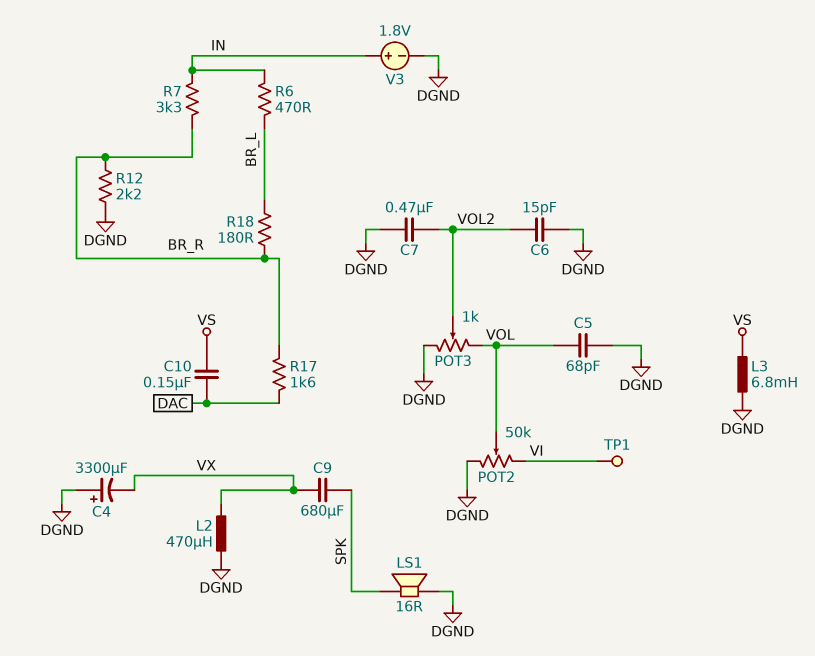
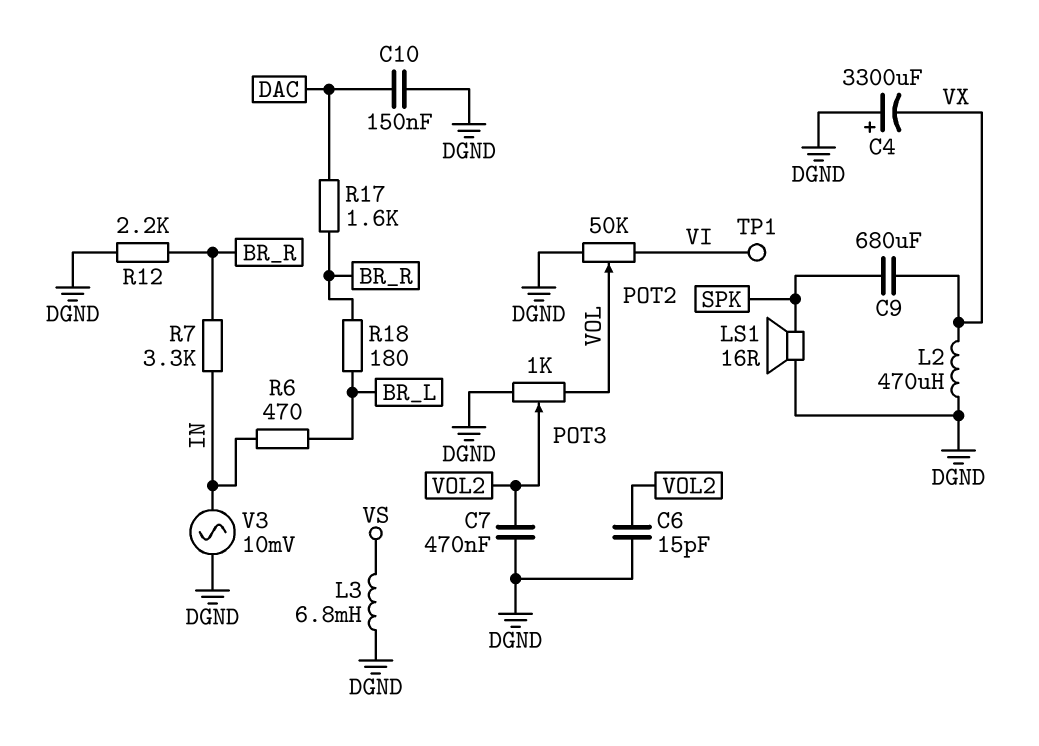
C5: 68pF (DGND, VOL) -> none
C10: 150nF (DAC, VS) -> 150nF (DAC, DGND)
V3: 1.8V (plus IN, minus DGND) -> AC 10mV (DGND, IN)

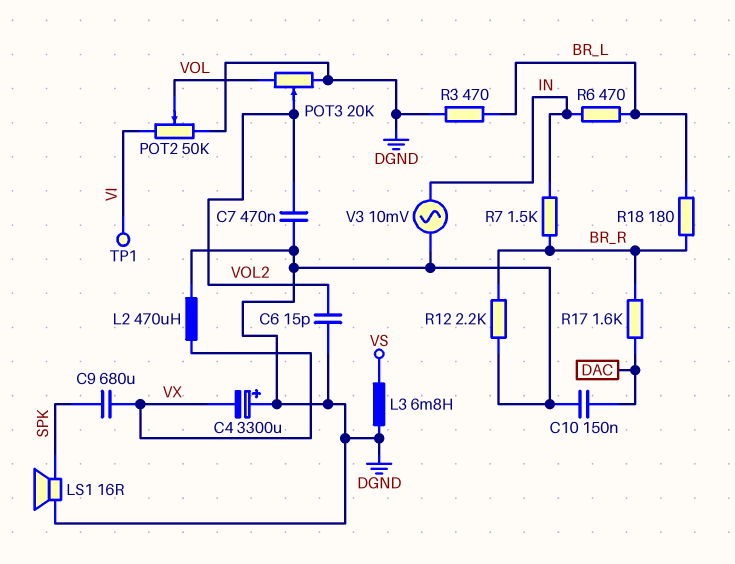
POT3: 1k (DGND, VOL, wiper VOL2) -> 20k (DGND, VOL, wiper VOL2)
R3: none -> 470 (BR_L, DGND)
R7: 3.3k (BR_R, IN) -> 1.5k (BR_R, IN)

